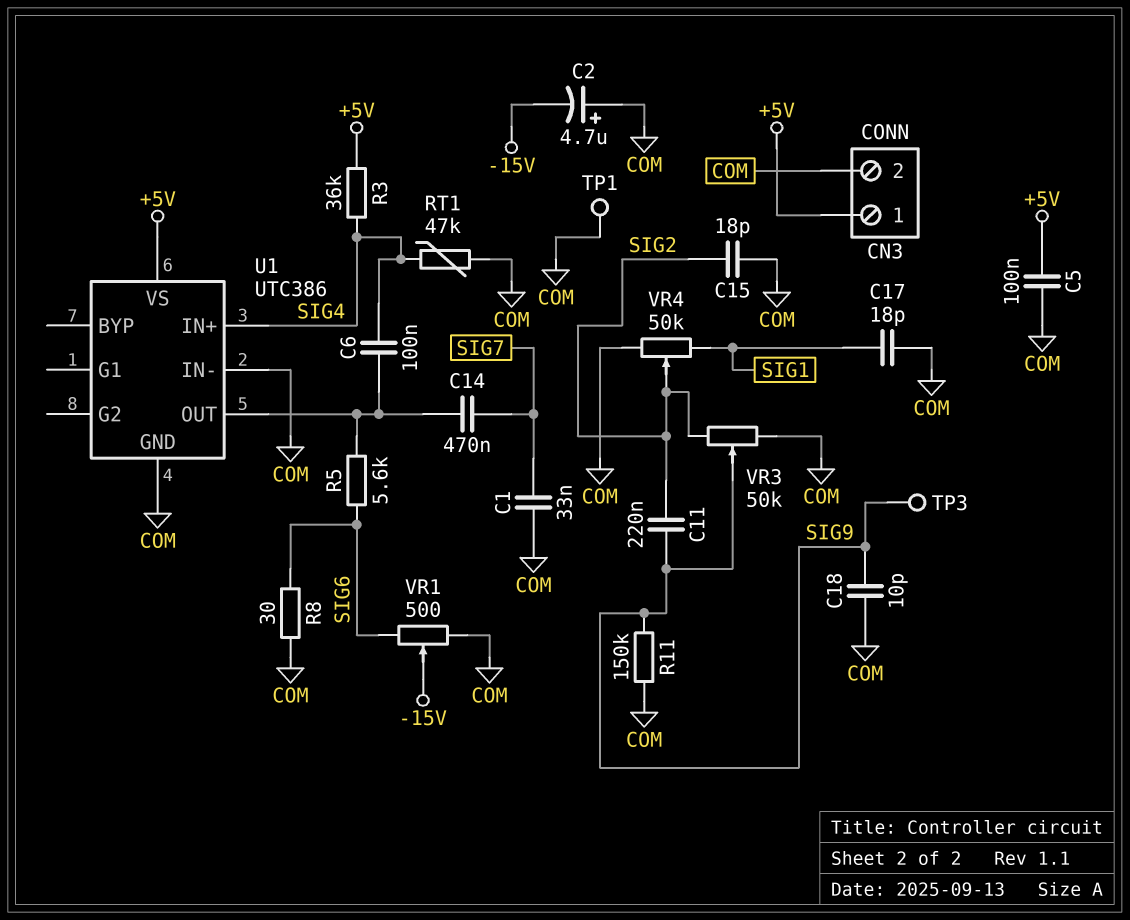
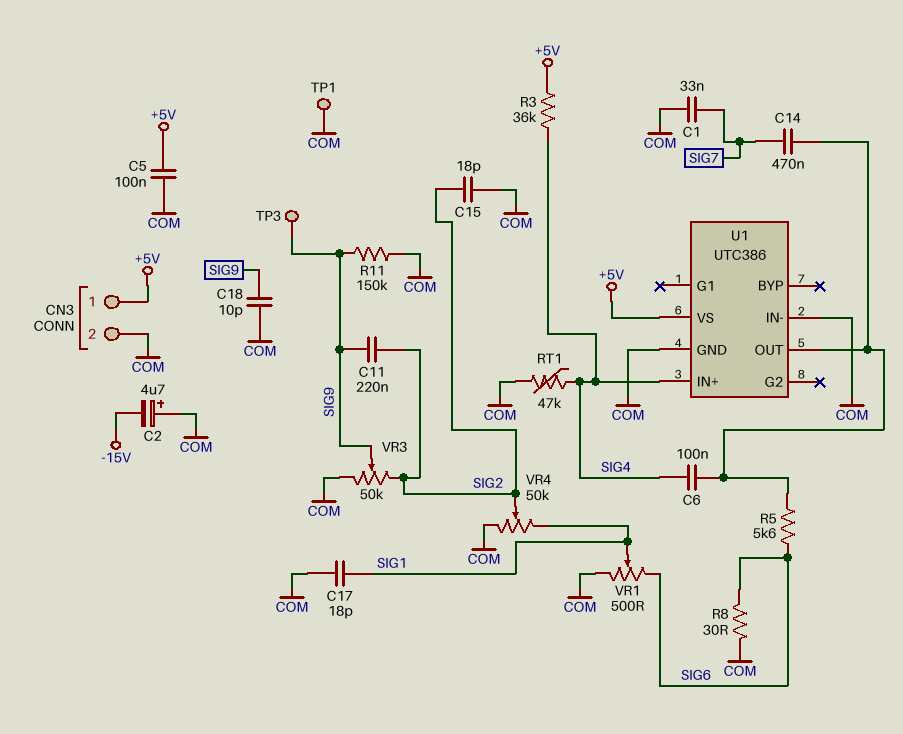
VR1: 500 (COM, SIG6, wiper -15V) -> 500 (COM, SIG6, wiper SIG1)

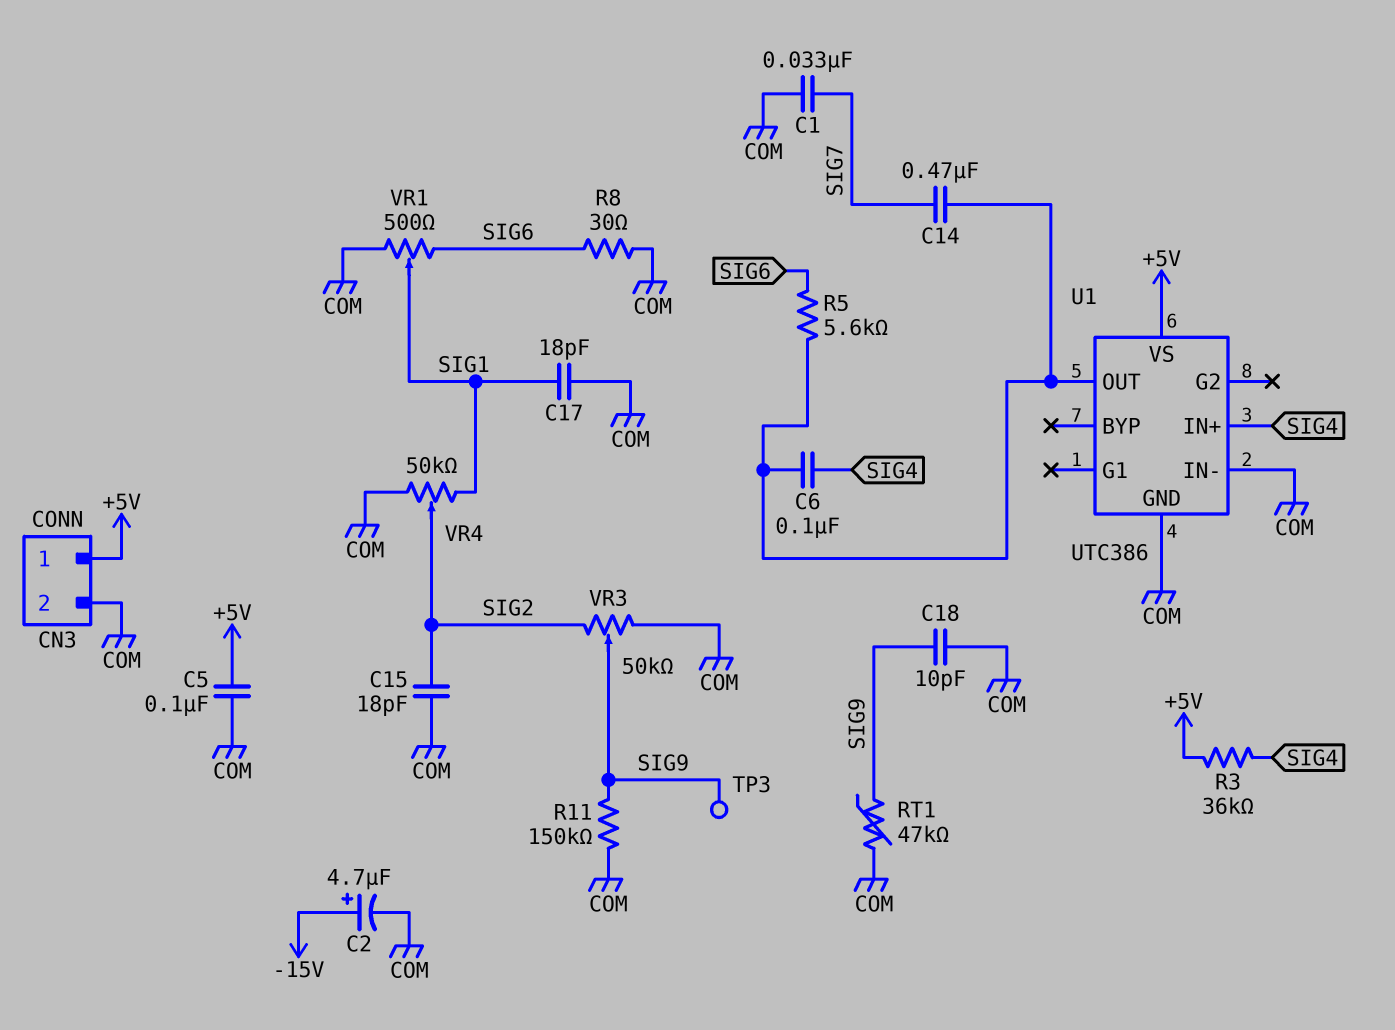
C2: 4.7uF (plus COM, minus -15V) -> 4.7uF (plus -15V, minus COM)
C11: 220nF (SIG2, SIG9) -> none
RT1: 47k (COM, SIG4) -> 47k (COM, SIG9)
TP1: test point (COM) -> none

